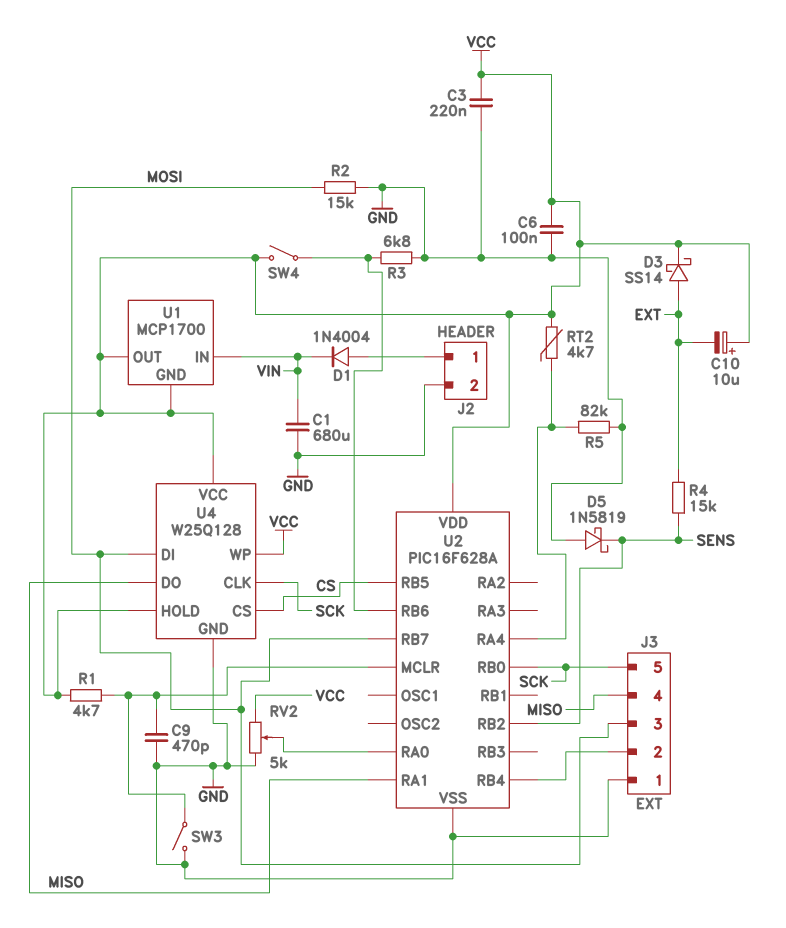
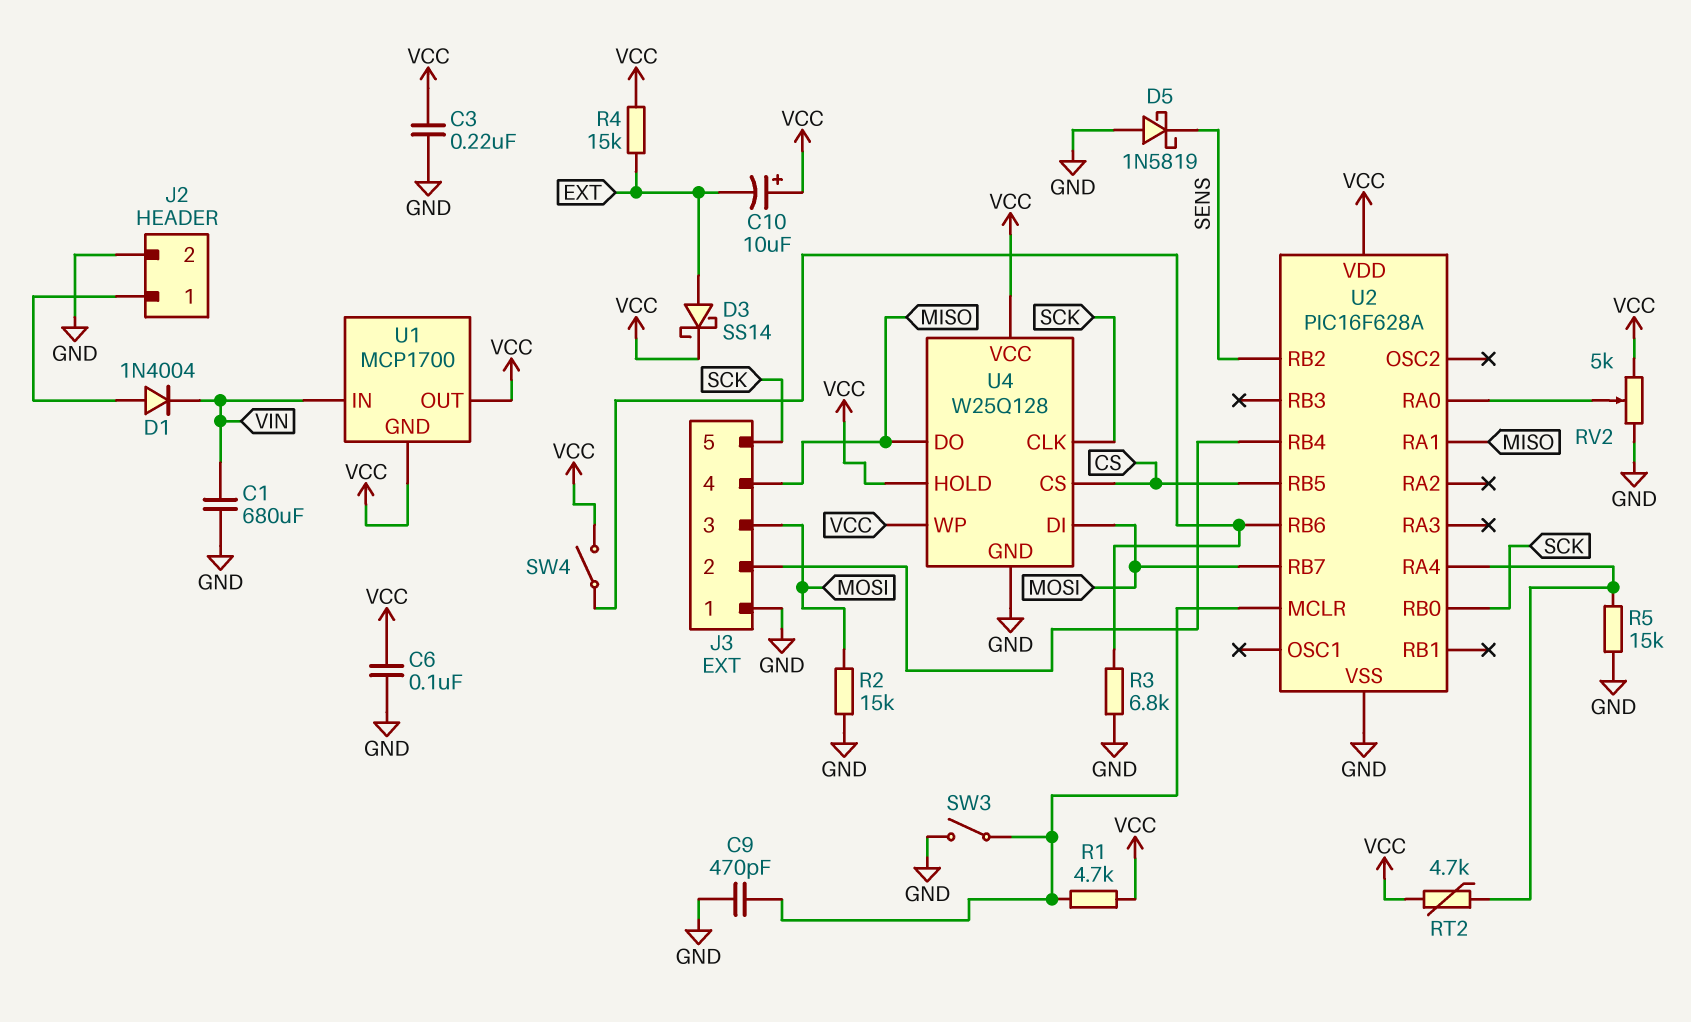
R4: 15k (EXT, SENS) -> 15k (EXT, VCC)
R5: 82k (GND, U2/RA4) -> 15k (GND, U2/RA4)

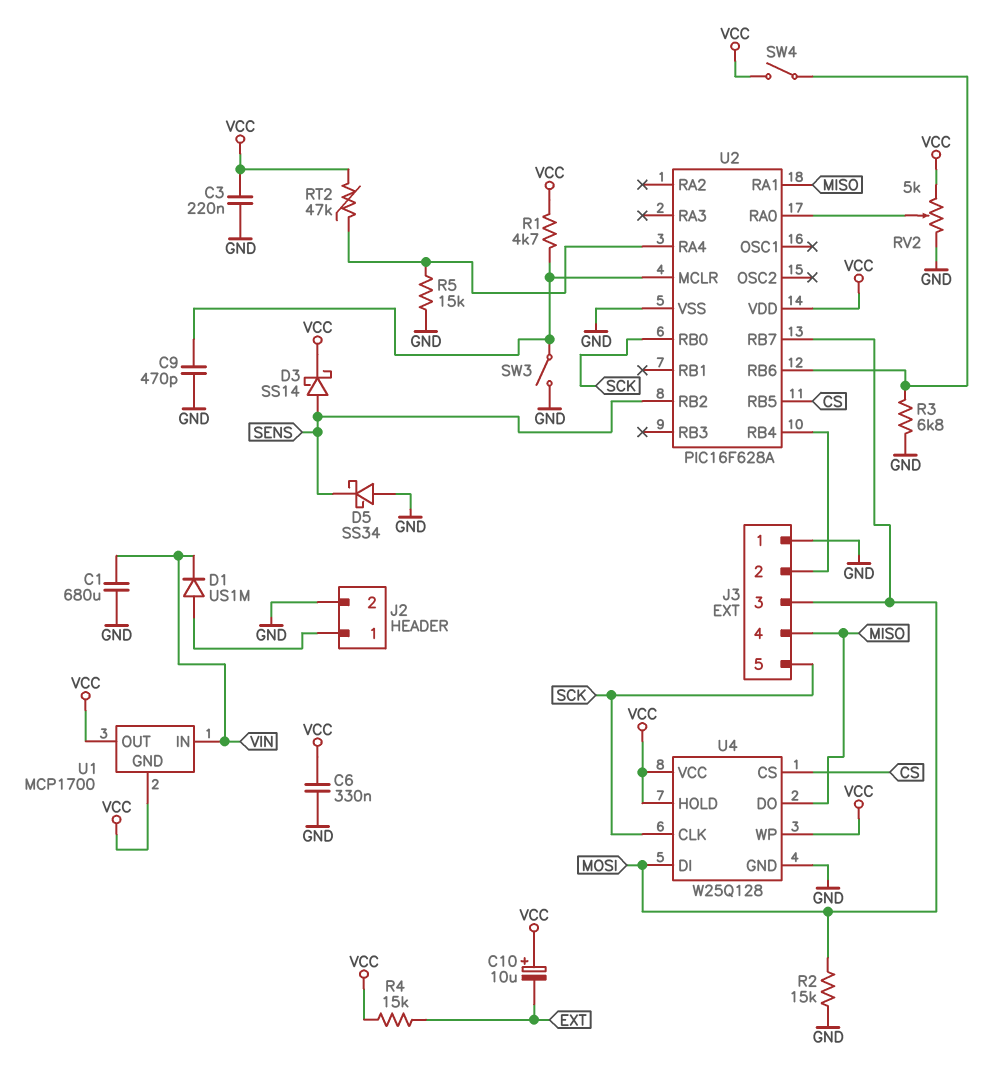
C6: 100nF (GND, VCC) -> 330nF (GND, VCC)
D1: diode 1N4004 (A J2/1, K VIN) -> diode US1M (A J2/1, K VIN)
D3: schottky SS14 (A EXT, K VCC) -> schottky SS14 (A SENS, K VCC)
D5: schottky 1N5819 (A GND, K SENS) -> schottky SS34 (A GND, K SENS)
RT2: 4.7k (U2/RA4, VCC) -> 47k (U2/RA4, VCC)

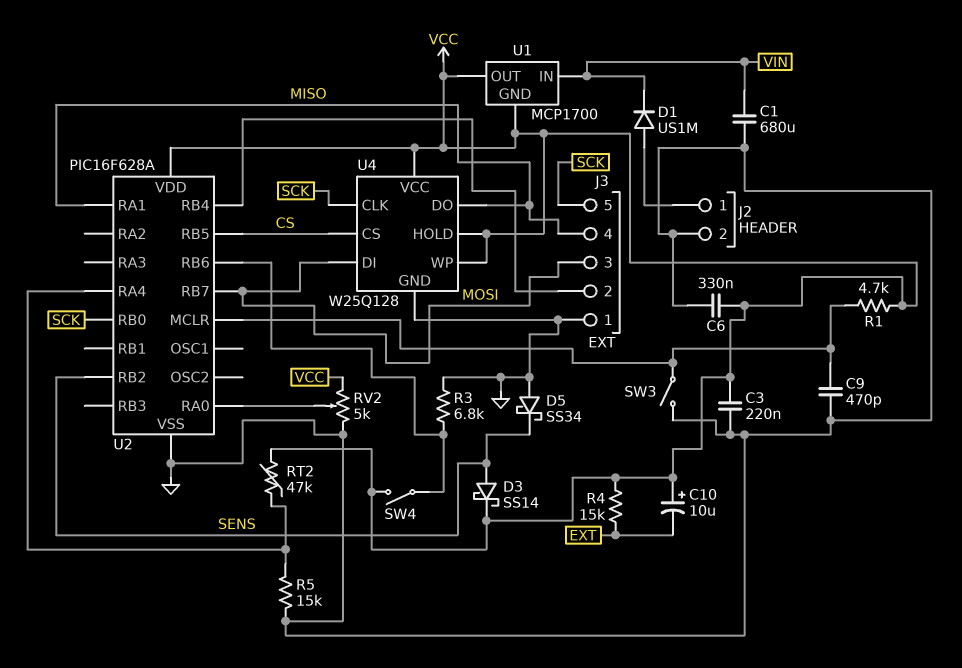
R2: 15k (GND, MOSI) -> none

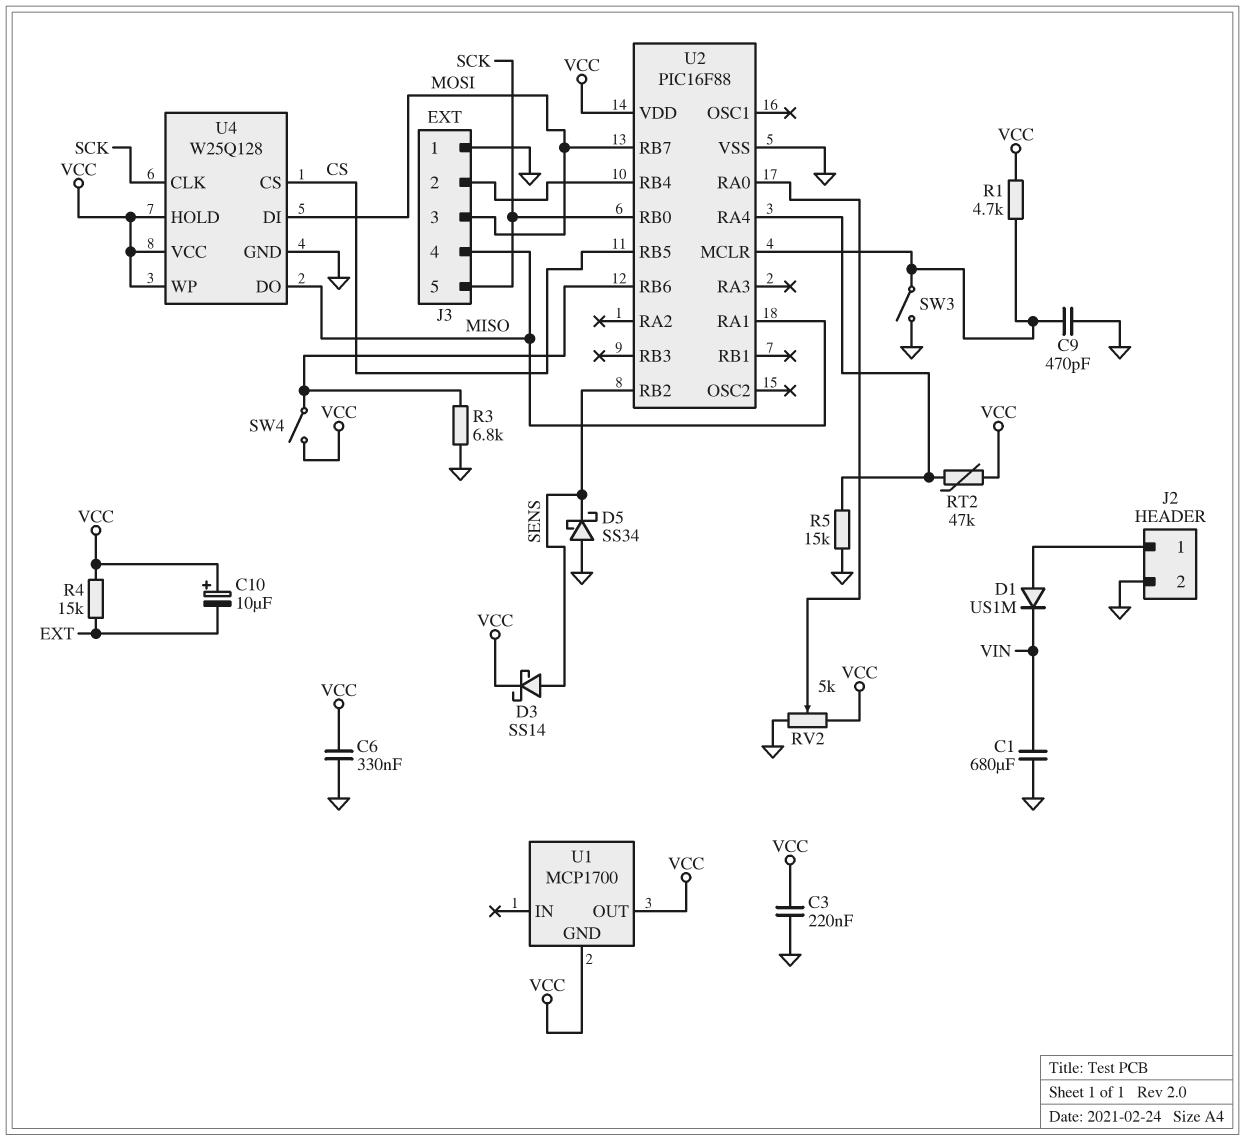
U1 pin IN: VIN -> none
U2: PIC16F628A -> PIC16F88

